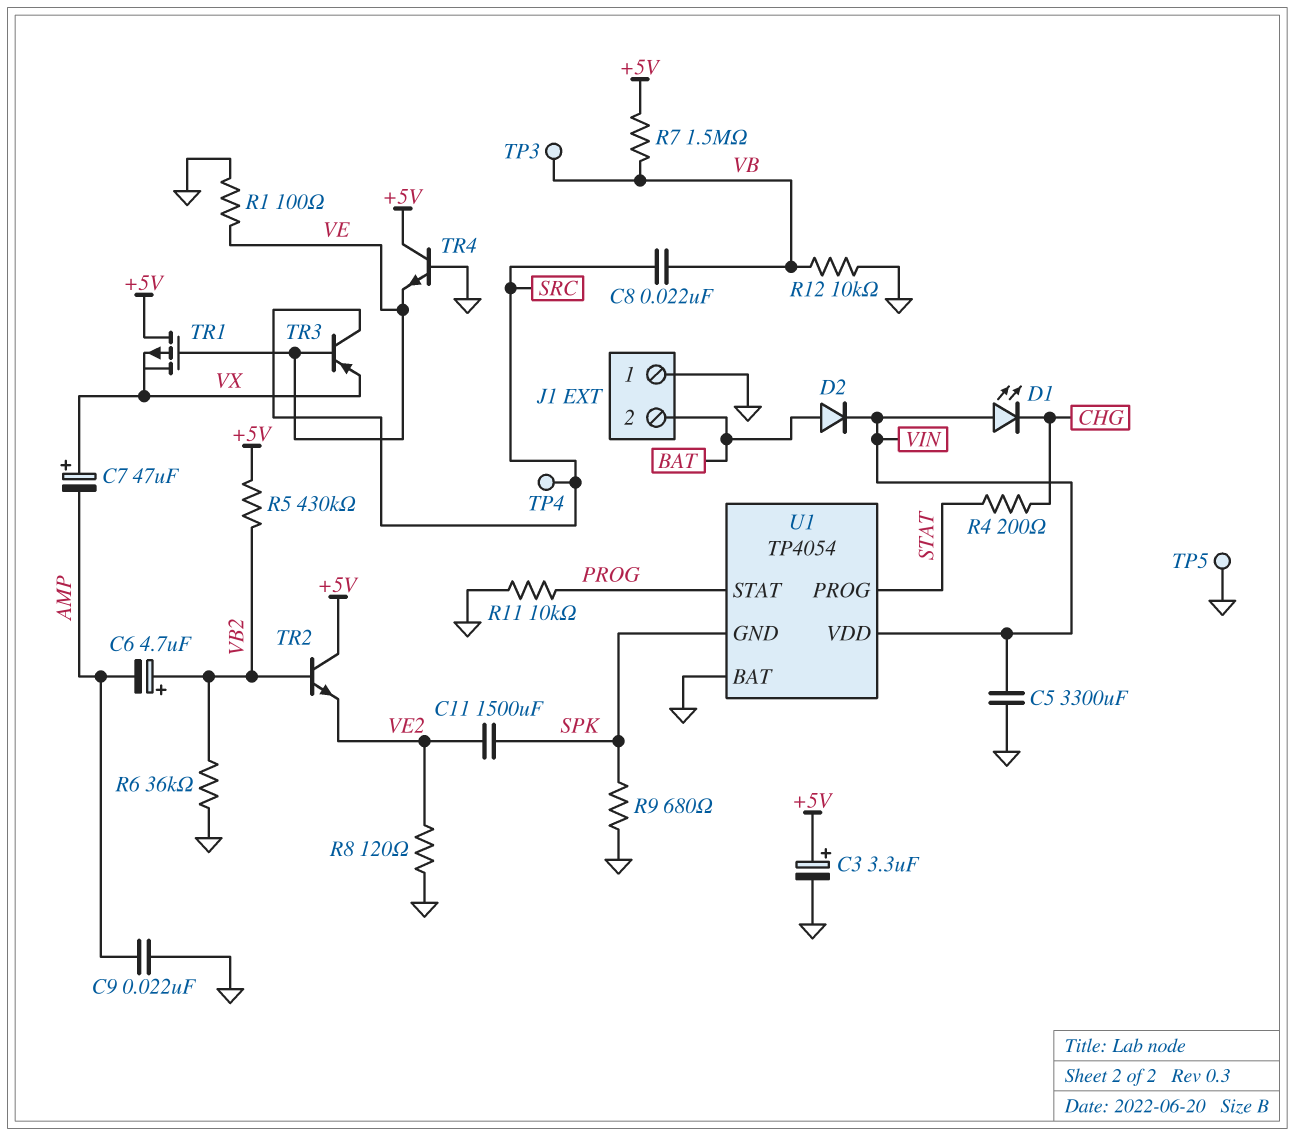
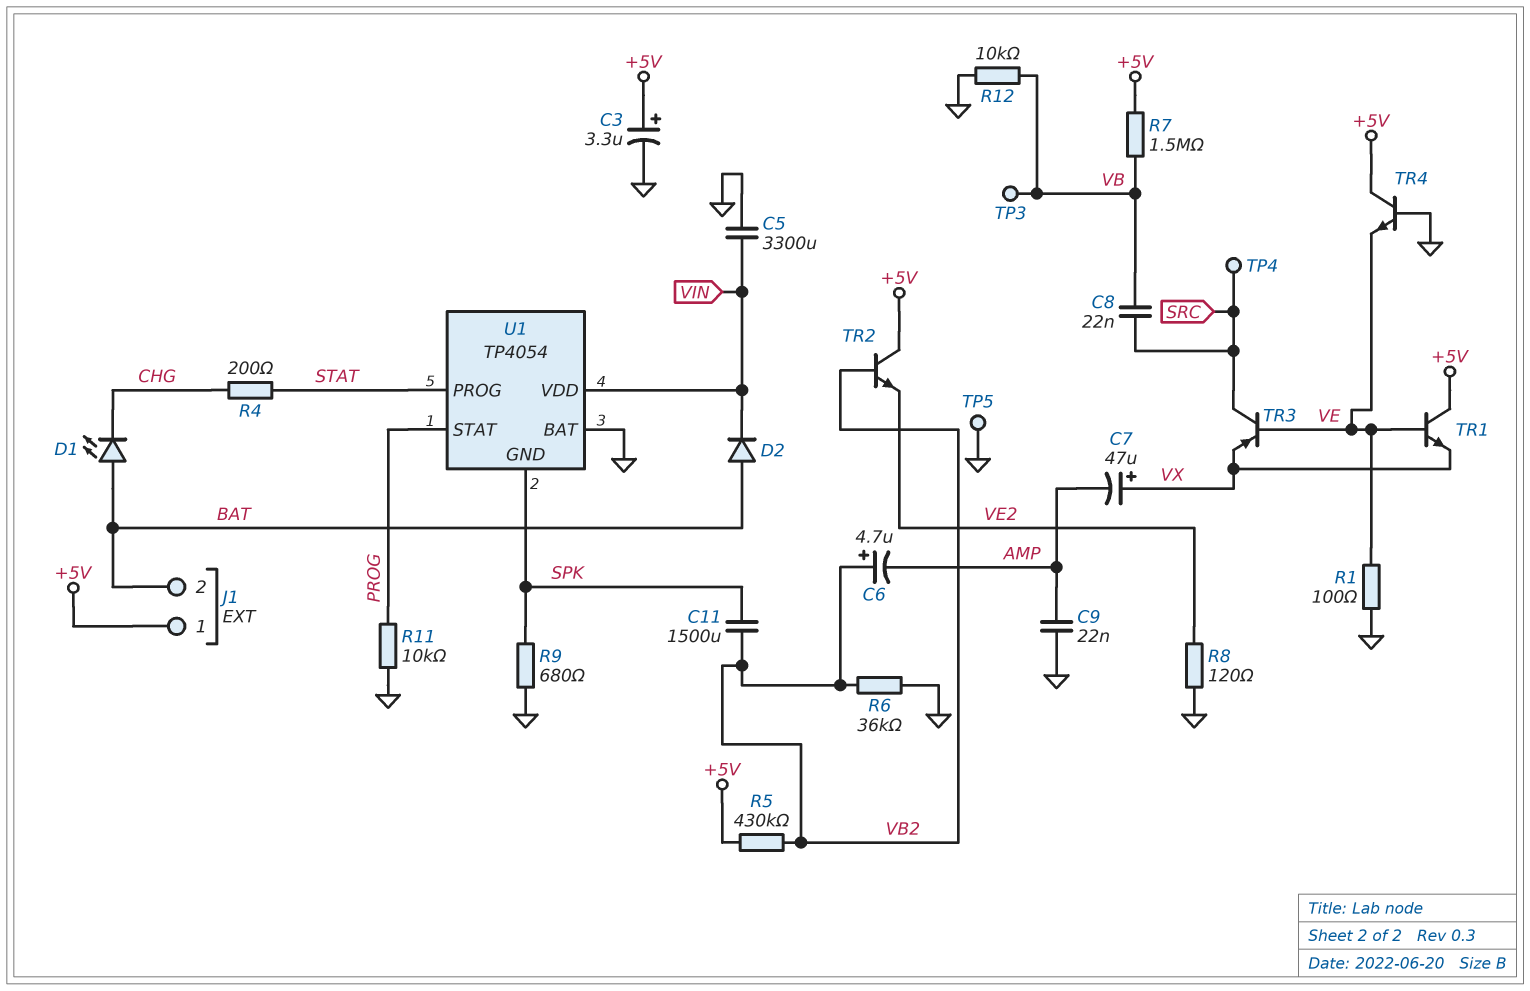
C11: 1500uF (SPK, VE2) -> 1500uF (SPK, VB2)
D1: LED (A VIN, K CHG) -> LED (A BAT, K CHG)
J1 pin 1: GND -> +5V
TR1: PMOS (G VE, D +5V, S VX) -> NPN (B VE, C +5V, E VX)

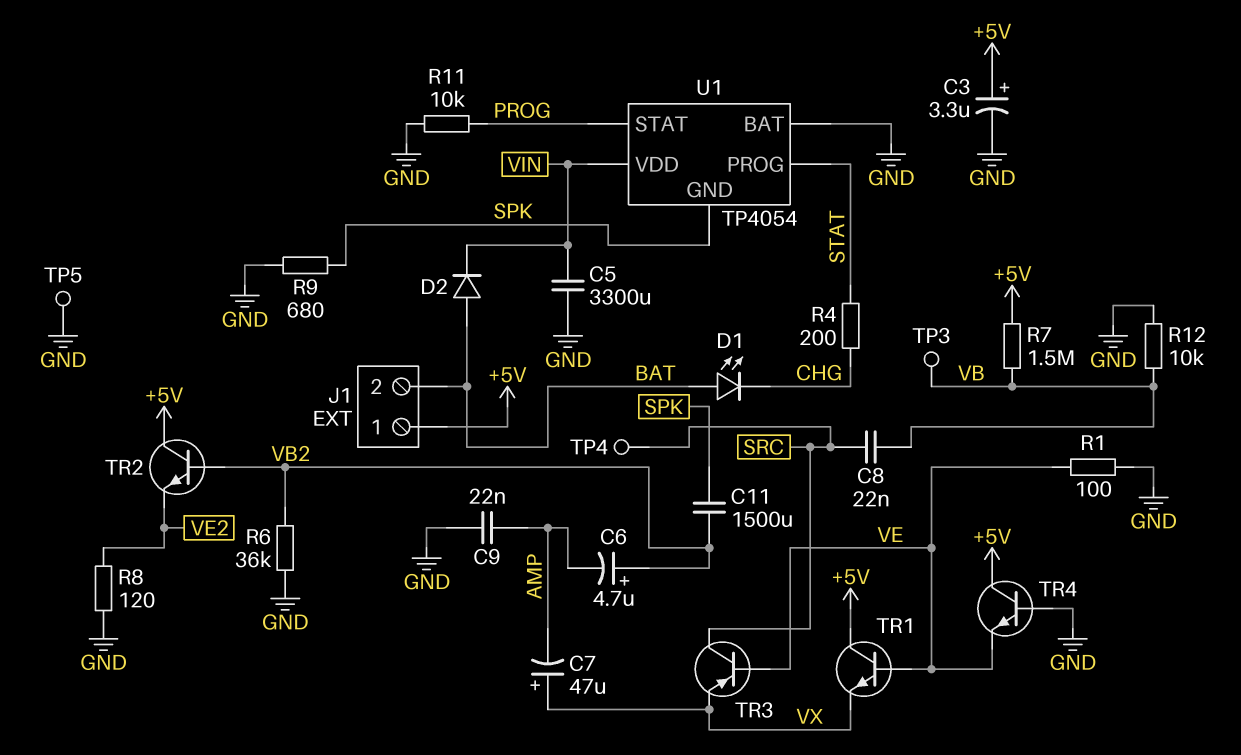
R5: 430k (+5V, VB2) -> none

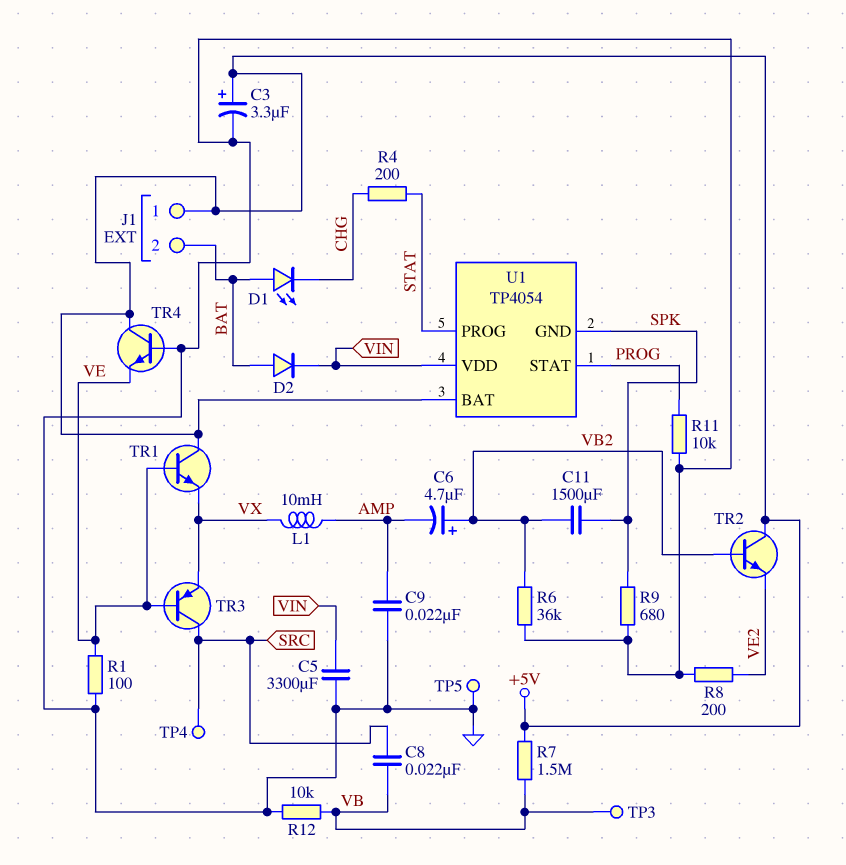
C7: 47uF (plus VX, minus AMP) -> none
L1: none -> 10mH (AMP, VX)
R8: 120 (GND, VE2) -> 200 (GND, VE2)
U1 pin BAT: GND -> +5V

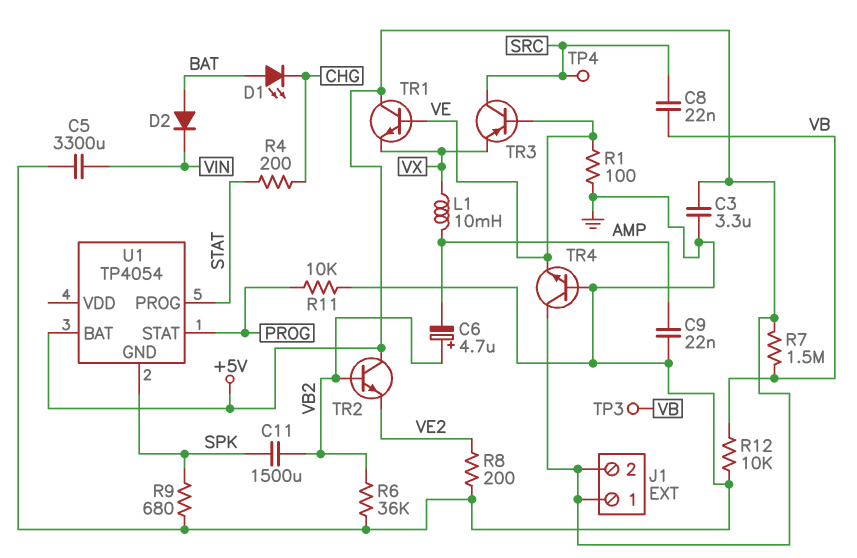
C3: 3.3uF (plus +5V, minus GND) -> 3.3uF (+5V, GND)
J1 pin 2: BAT -> +5V
TP5: test point (GND) -> none
U1 pin VDD: VIN -> none

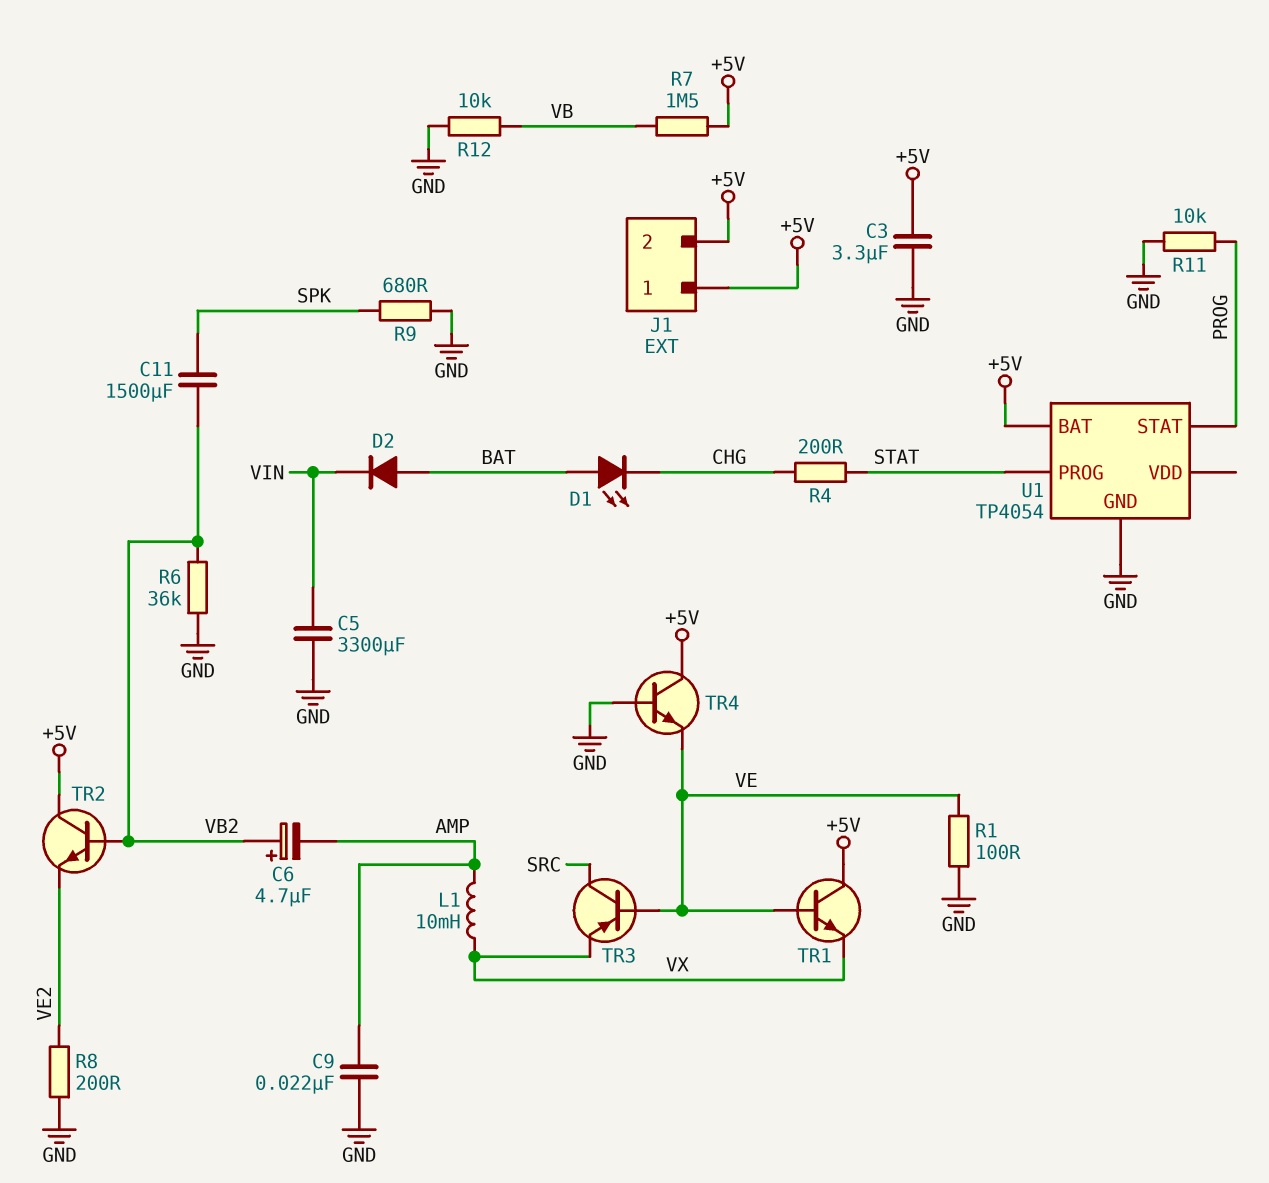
C8: 22nF (SRC, VB) -> none
TP3: test point (VB) -> none
TP4: test point (SRC) -> none
U1 pin GND: SPK -> GND

